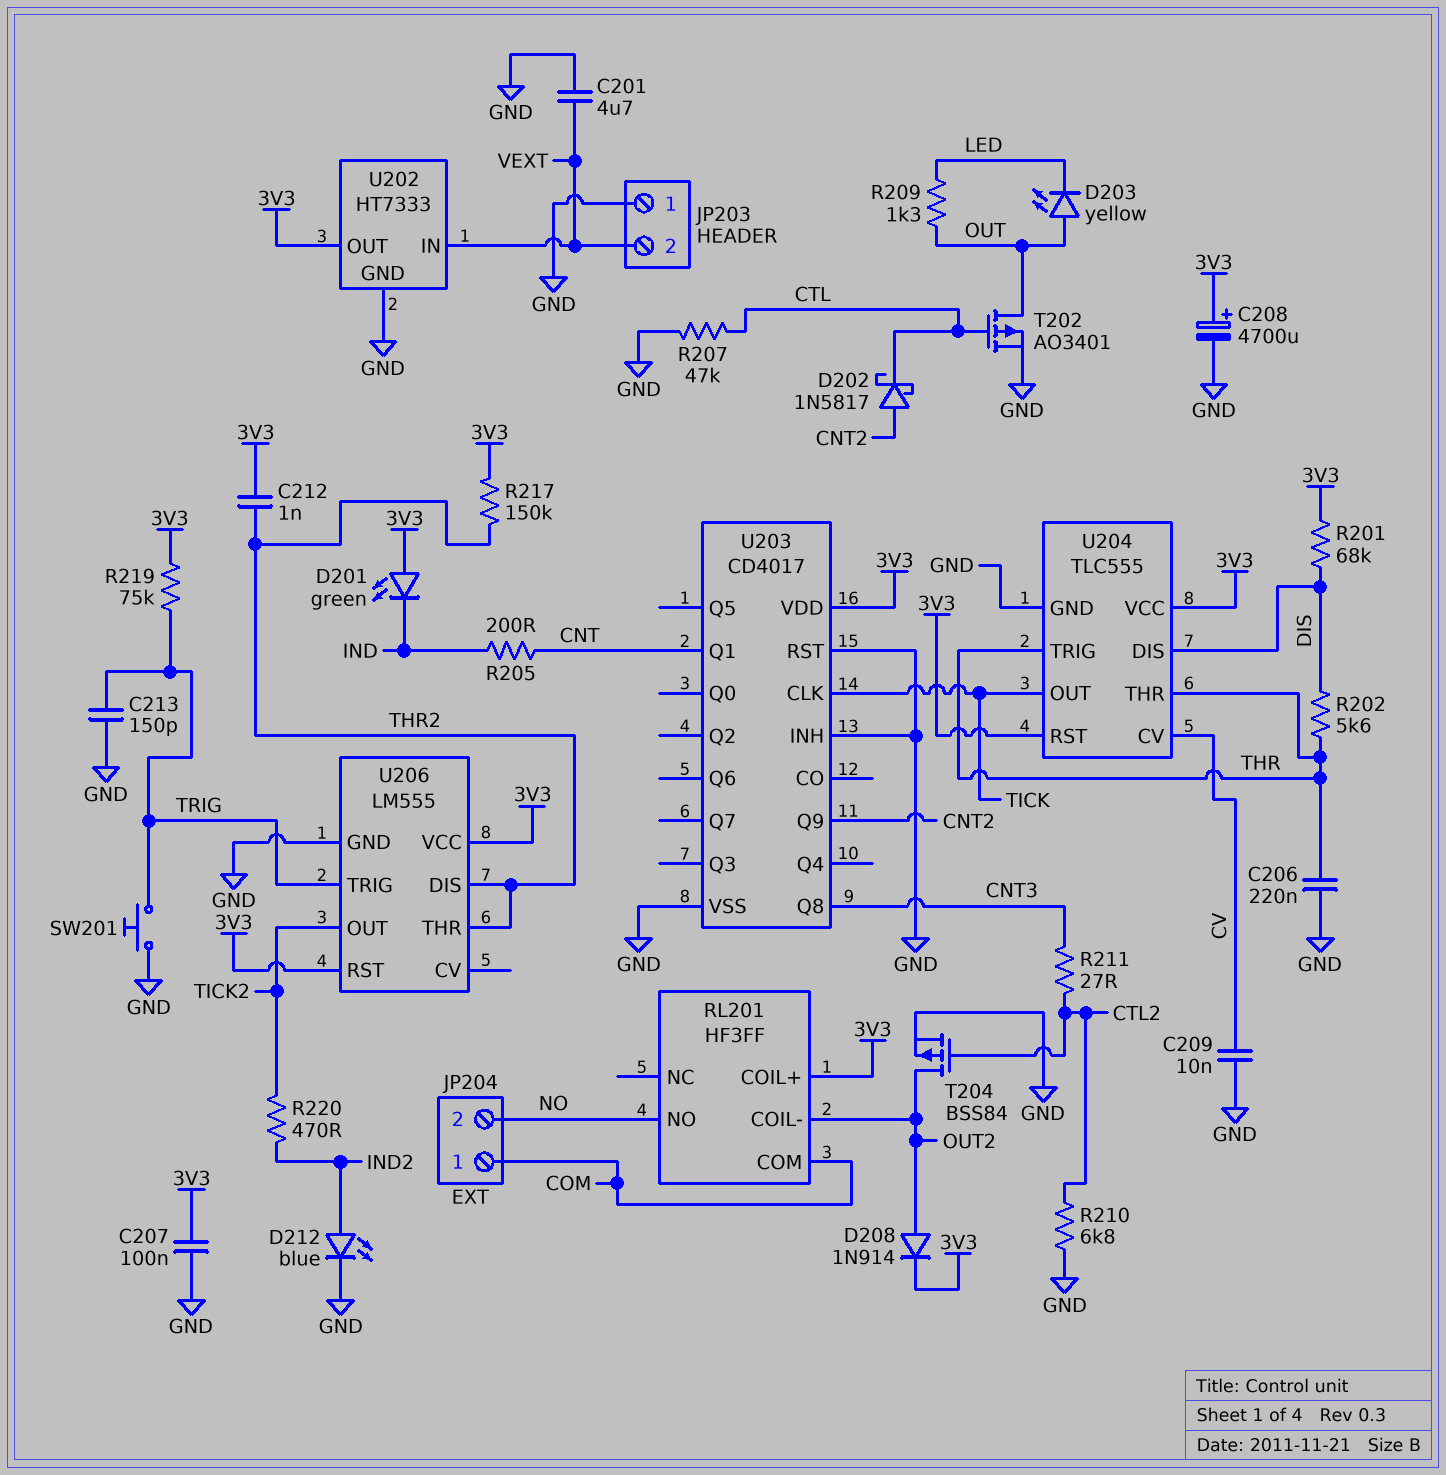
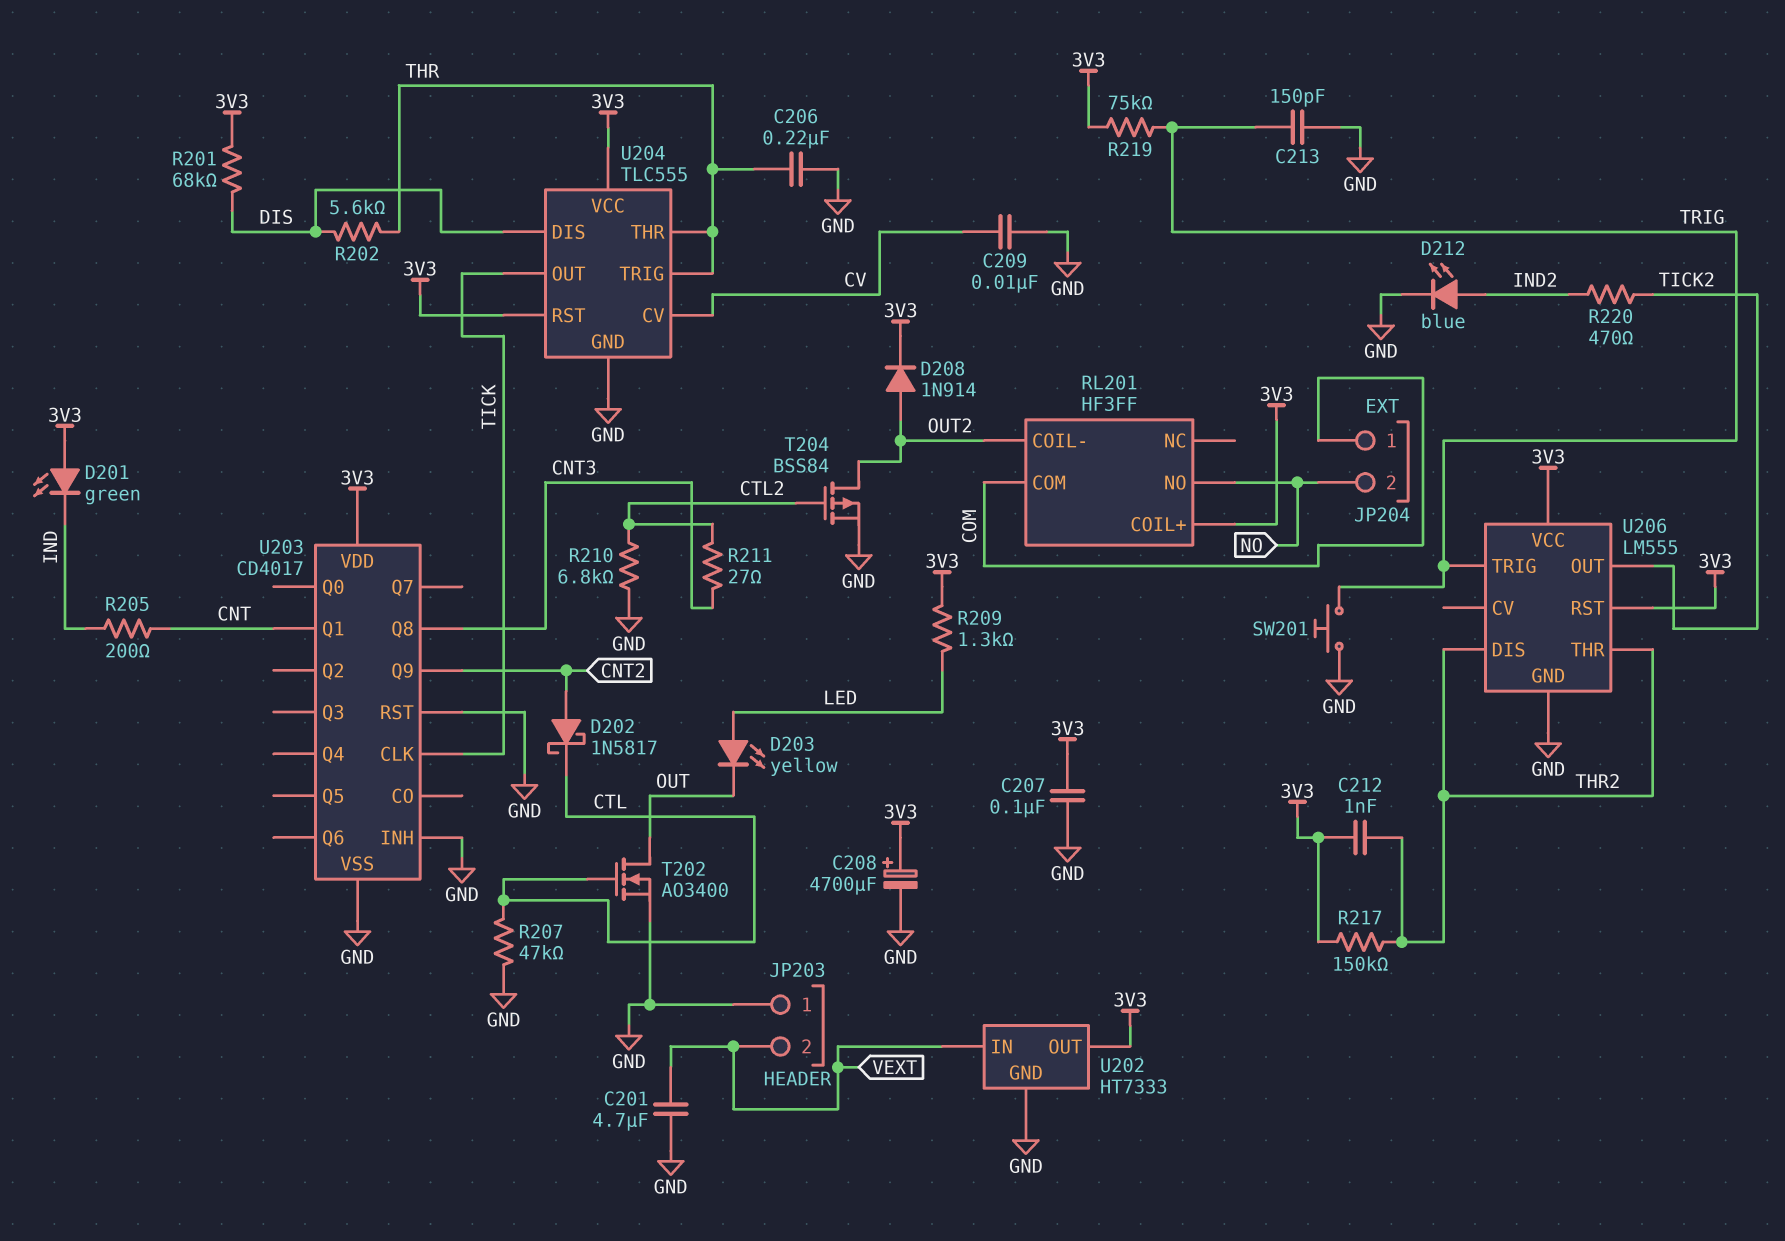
D203: LED yellow (A OUT, K LED) -> LED yellow (A LED, K OUT)
R209: 1.3k (LED, OUT) -> 1.3k (3V3, LED)
T202: PMOS AO3401 (G CTL, D OUT, S GND) -> NMOS AO3400 (G CTL, D OUT, S GND)

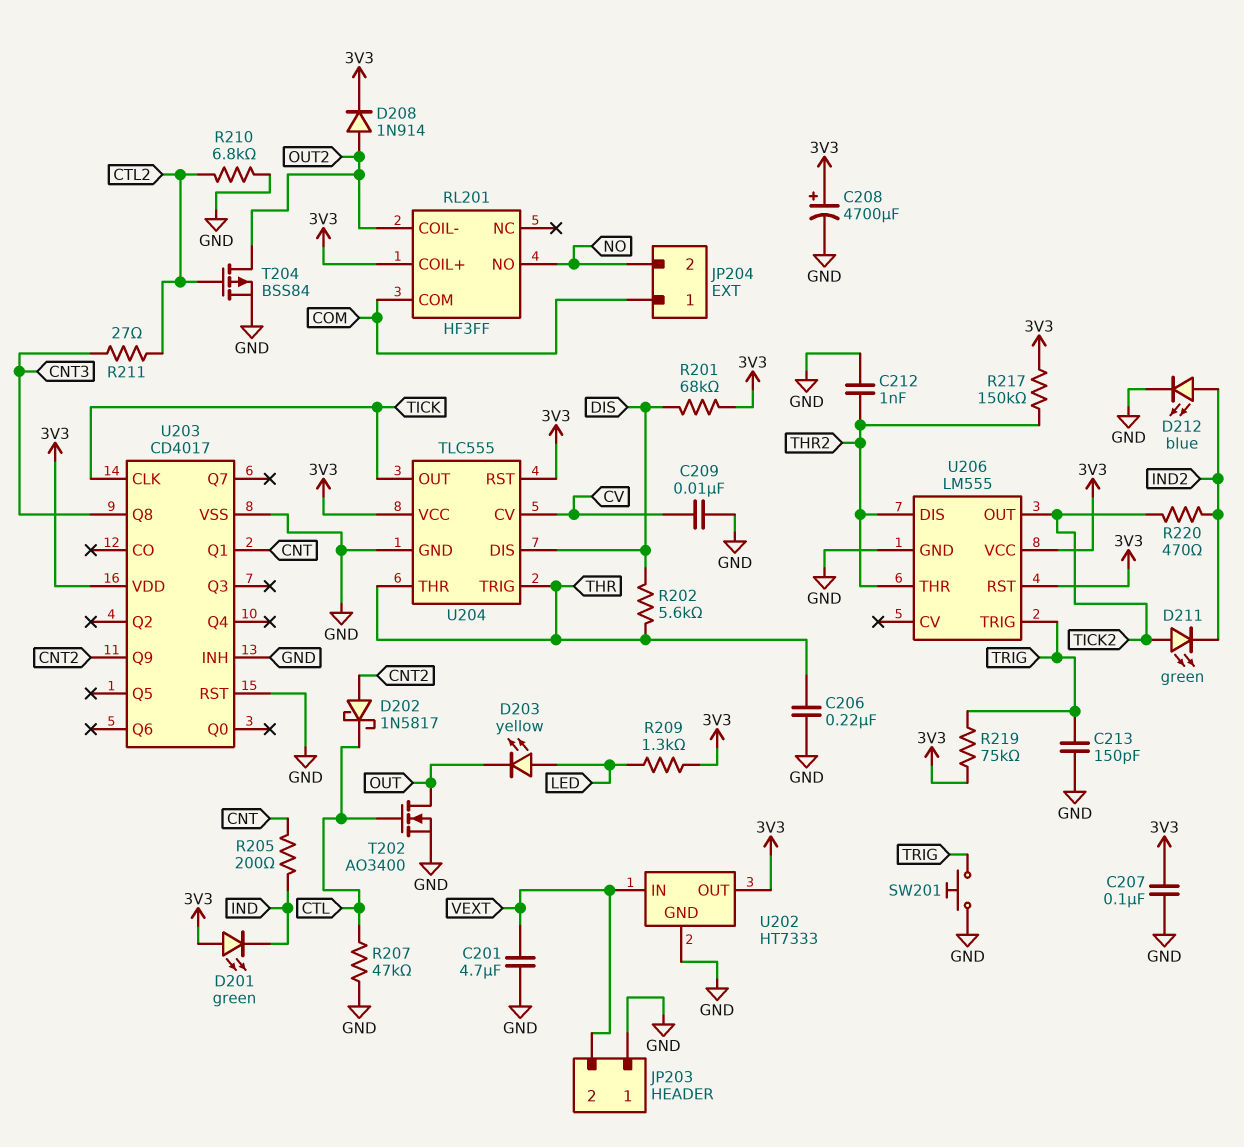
C212: 1nF (3V3, THR2) -> 1nF (GND, THR2)
D211: none -> LED green (A TICK2, K IND2)

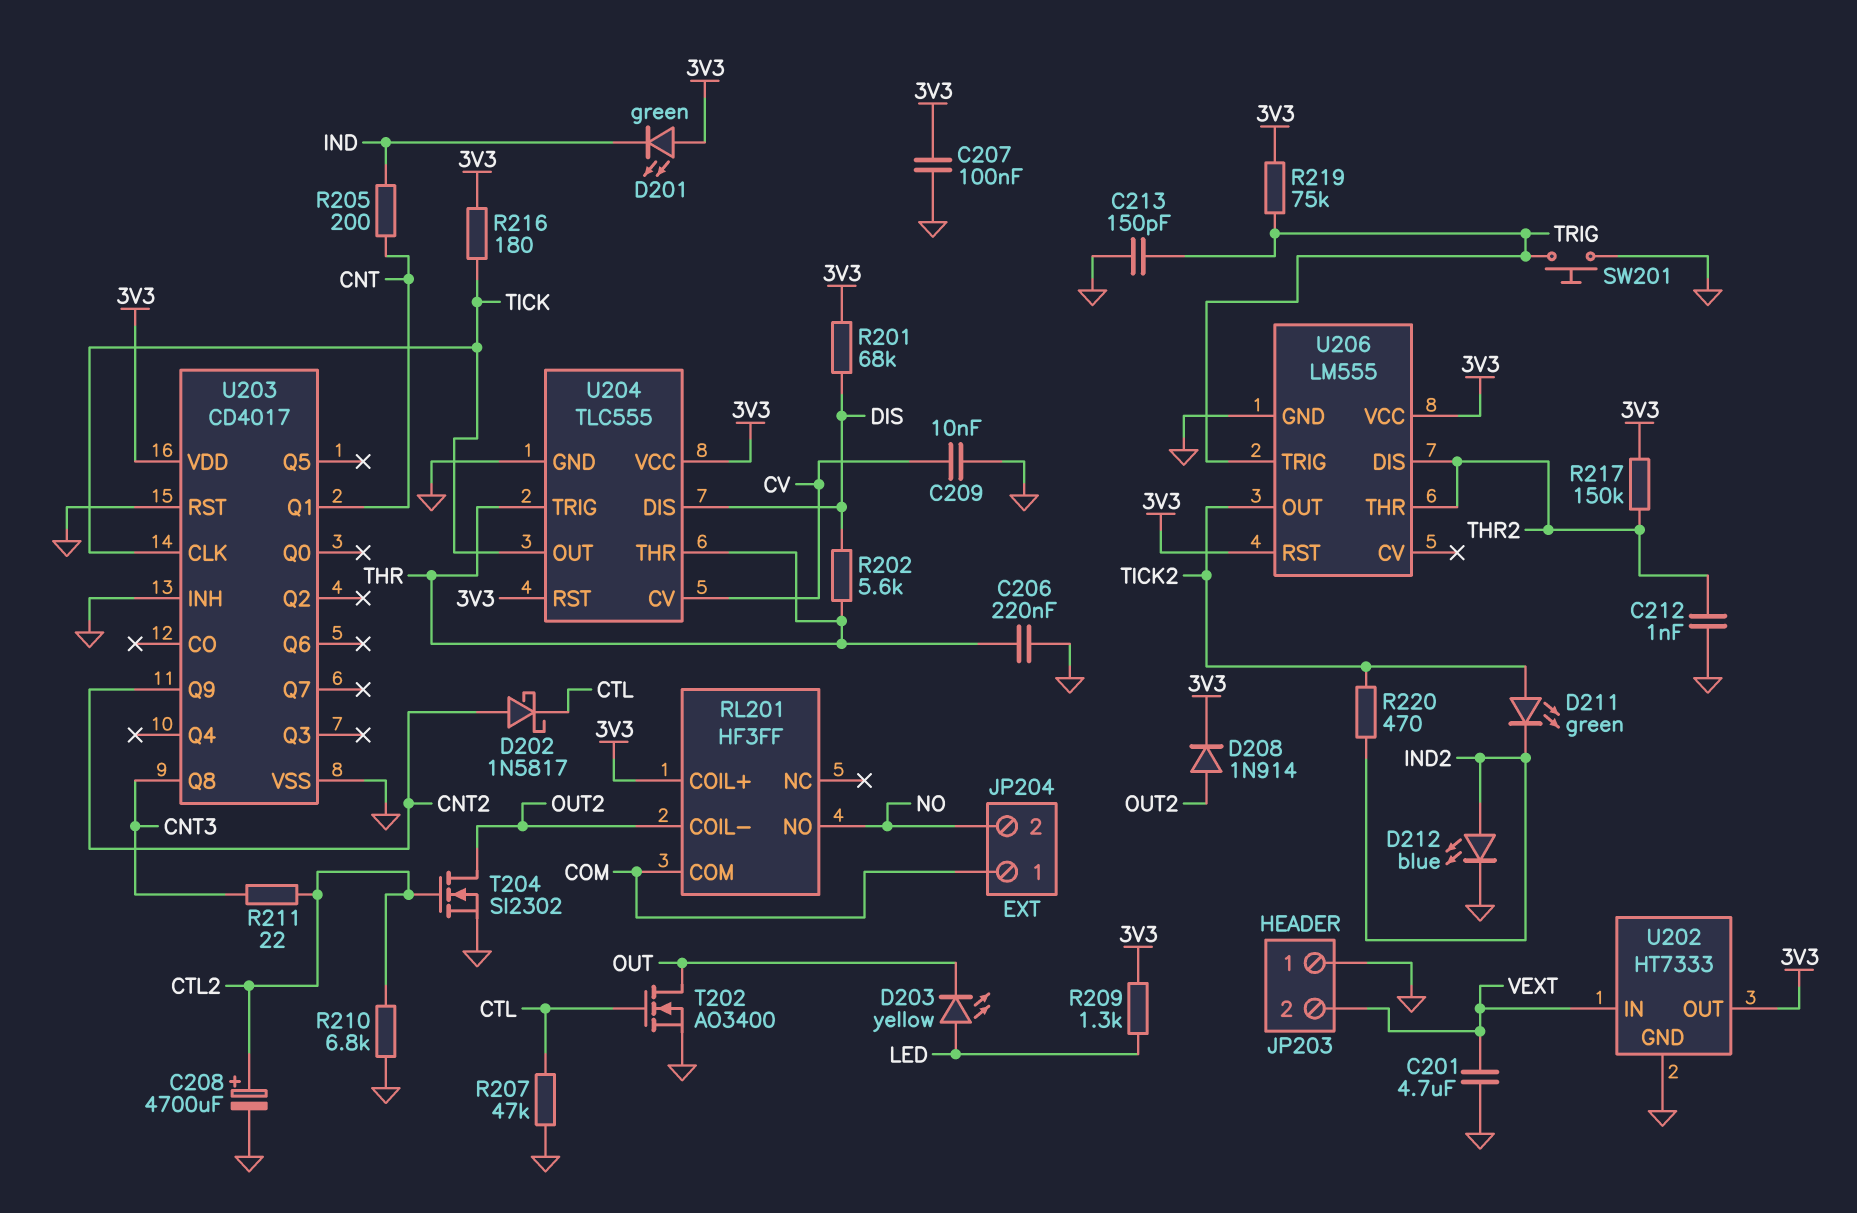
C208: 4700uF (plus 3V3, minus GND) -> 4700uF (plus CTL2, minus GND)
R211: 27 (CNT3, CTL2) -> 22 (CNT3, CTL2)
R216: none -> 180 (3V3, TICK)
T204: PMOS BSS84 (G CTL2, D OUT2, S GND) -> NMOS SI2302 (G CTL2, D OUT2, S GND)

